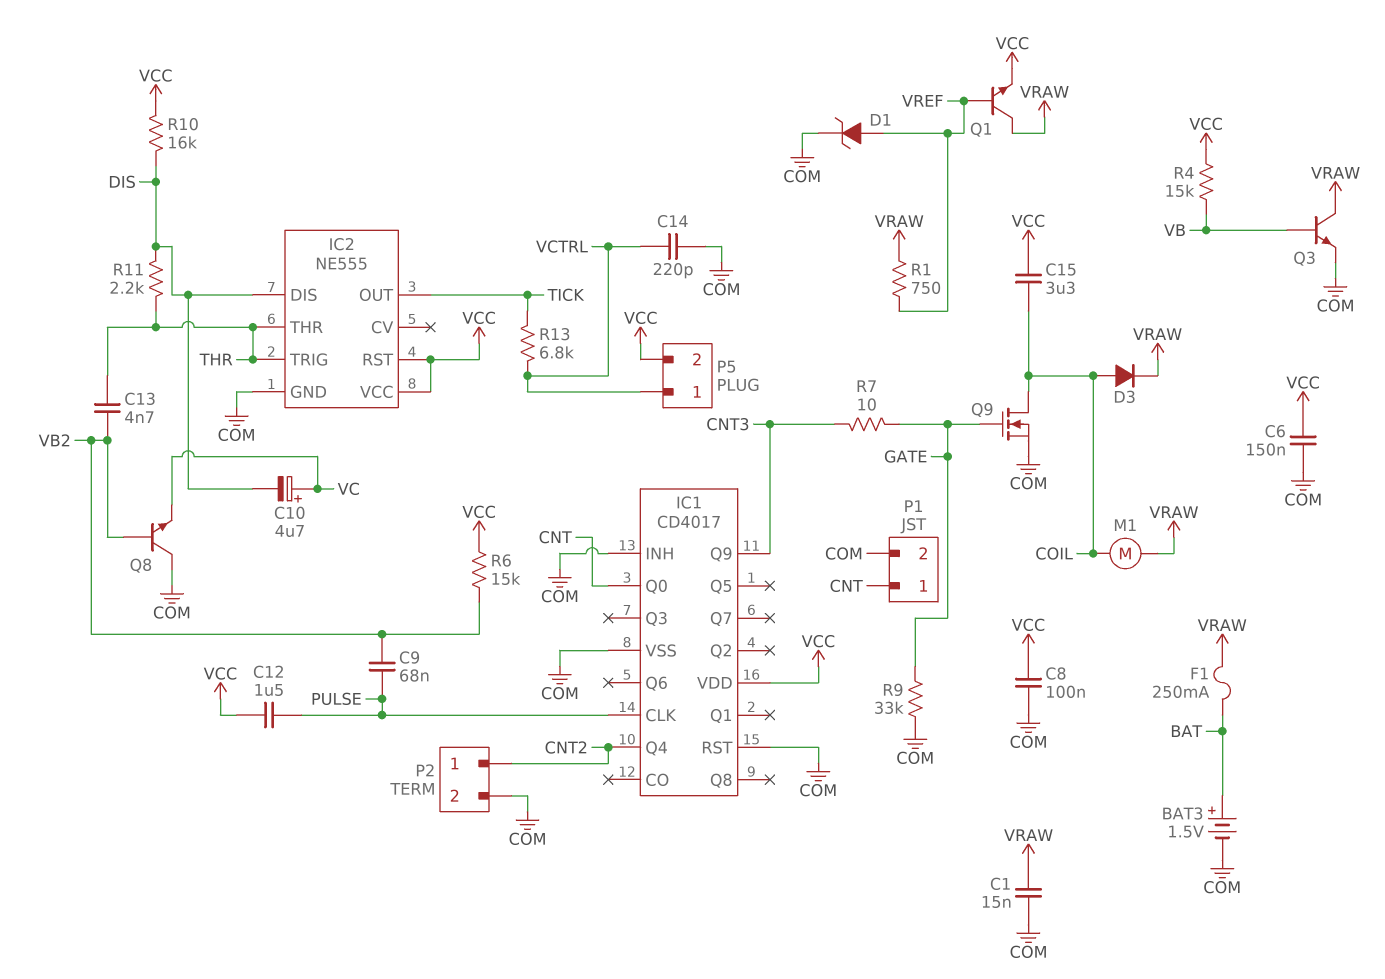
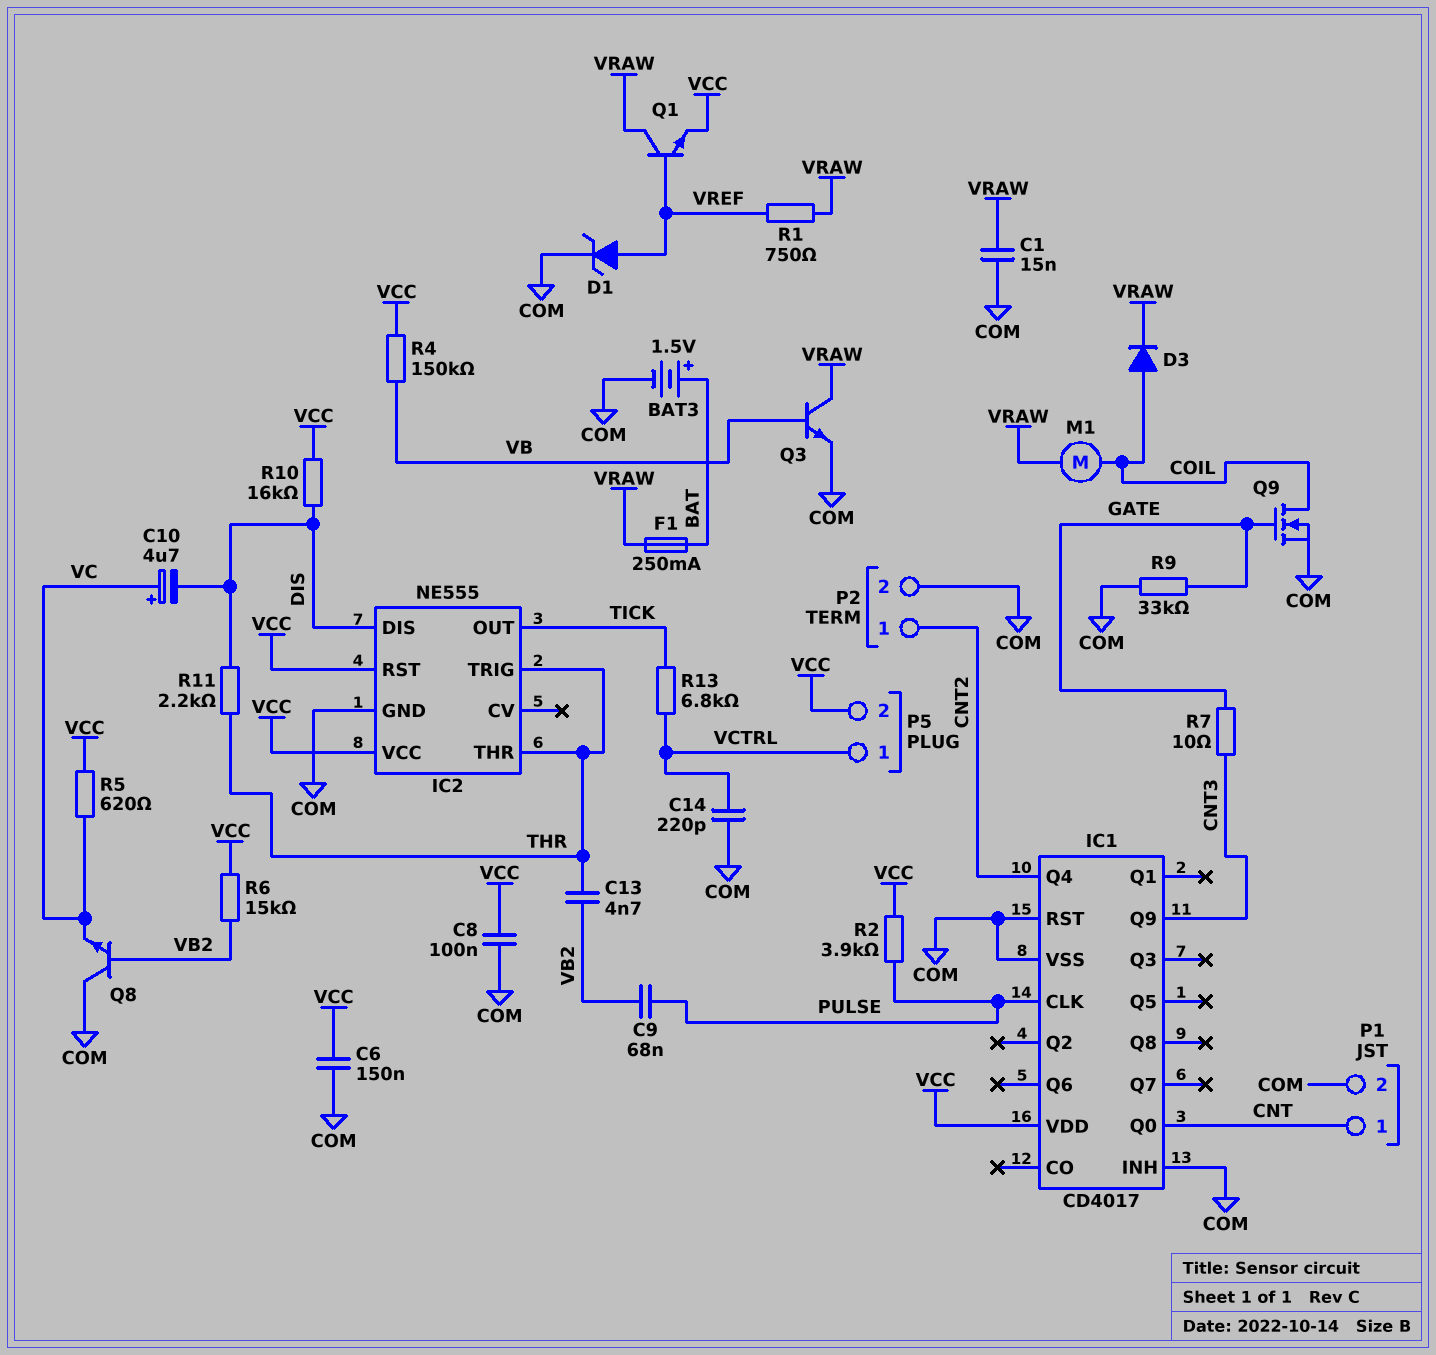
C12: 1.5uF (PULSE, VCC) -> none
C15: 3.3uF (COIL, VCC) -> none
R2: none -> 3.9k (PULSE, VCC)
R4: 15k (VB, VCC) -> 150k (VB, VCC)
R5: none -> 620 (VC, VCC)

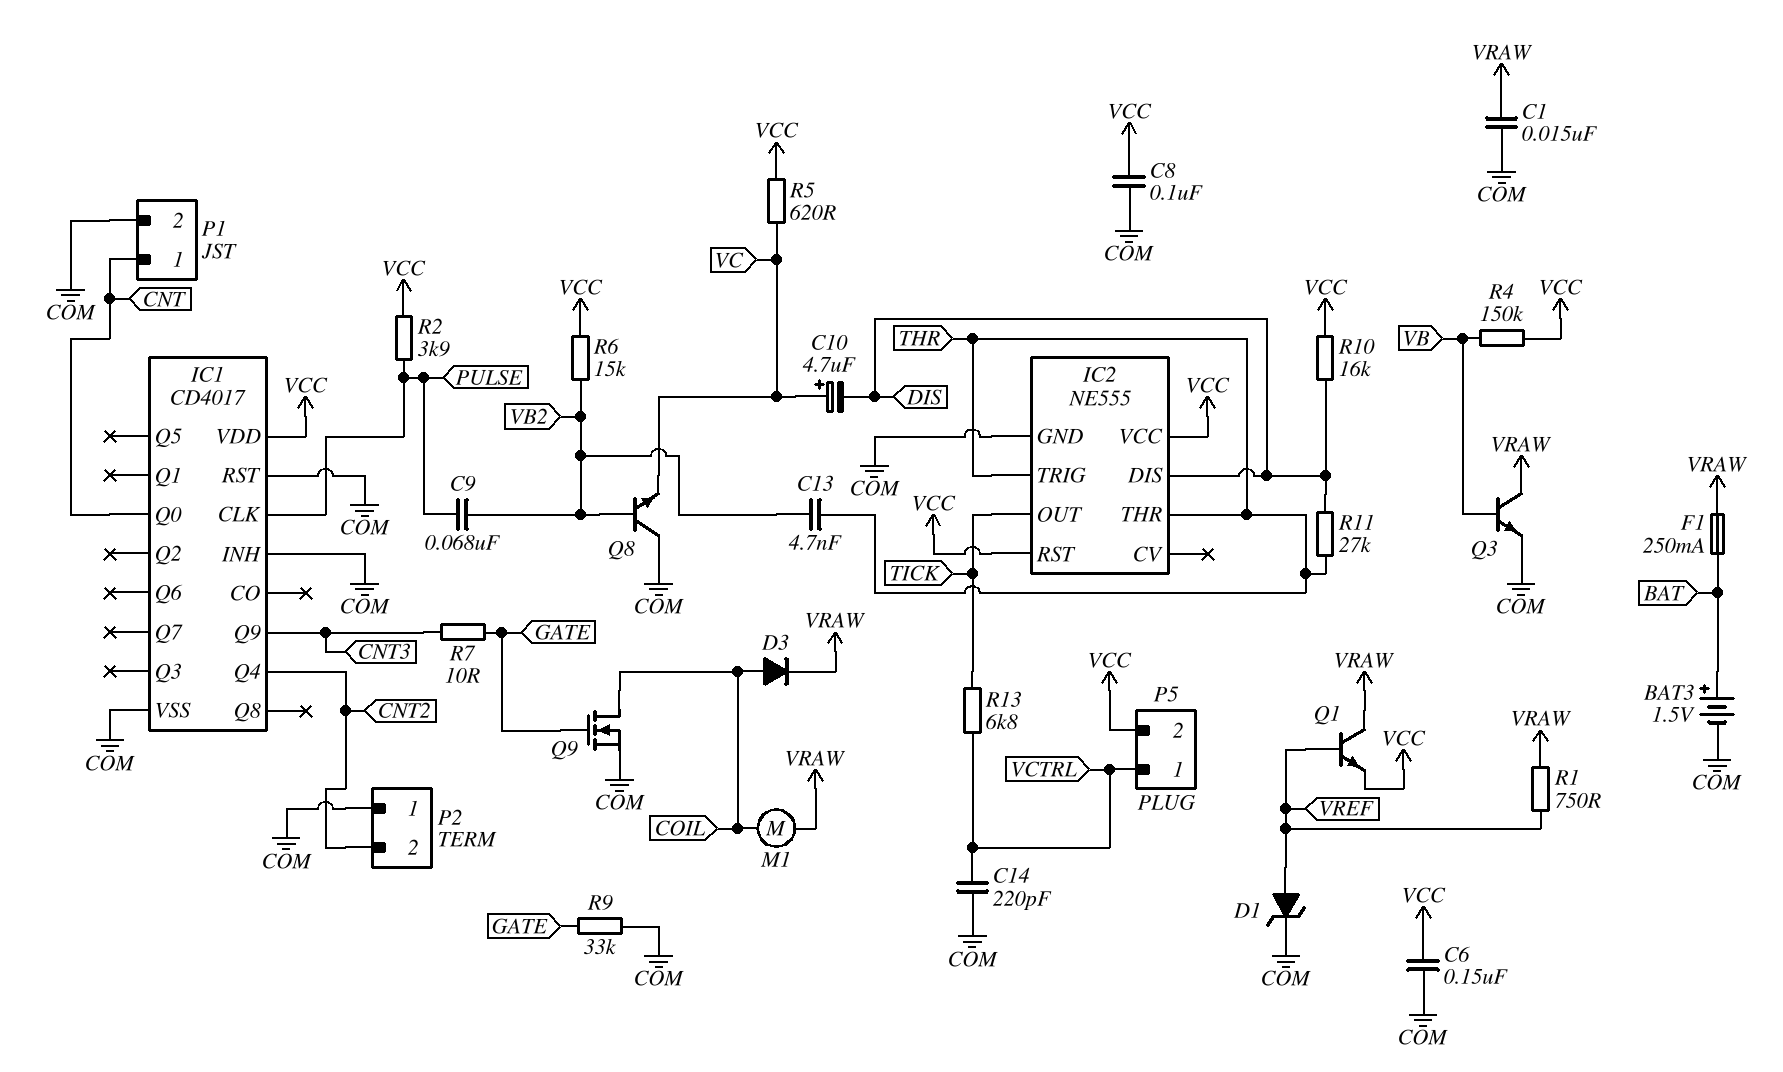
P2 pin 1: CNT2 -> COM
P2 pin 2: COM -> CNT2
R11: 2.2k (DIS, THR) -> 27k (DIS, THR)

